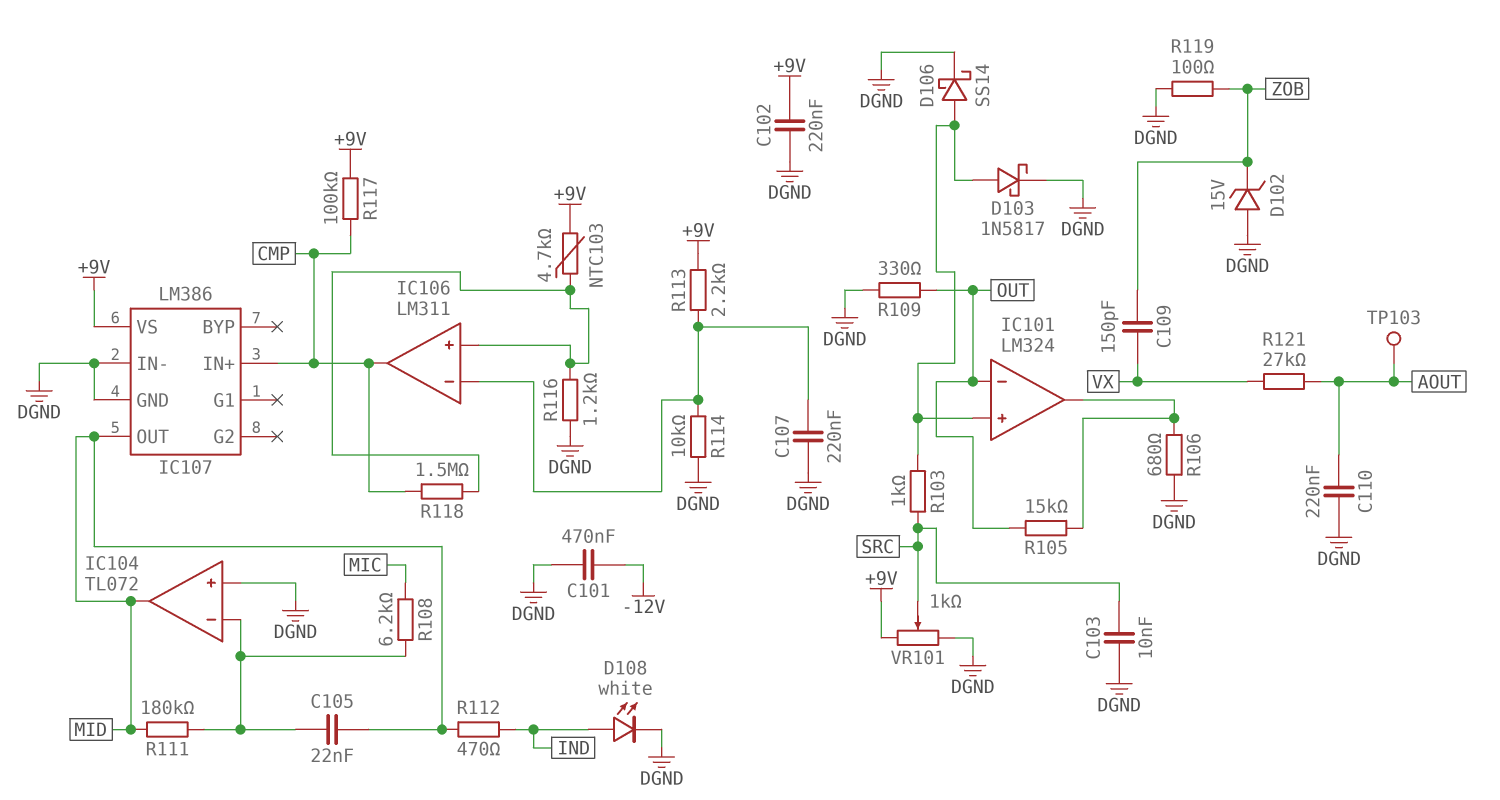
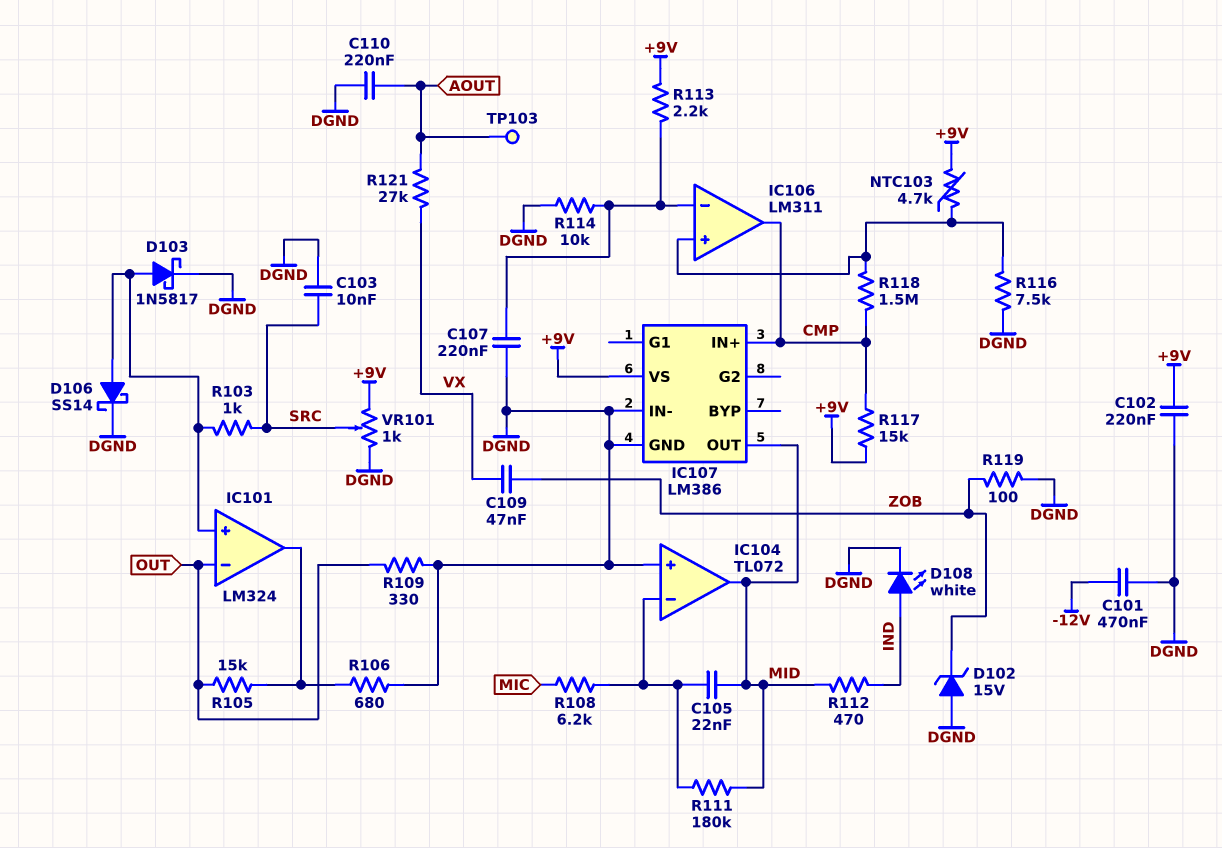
C109: 150pF (VX, ZOB) -> 47nF (VX, ZOB)
R116: 1.2k (DGND, IC106/in+) -> 7.5k (DGND, IC106/in+)
R117: 100k (+9V, CMP) -> 15k (+9V, CMP)

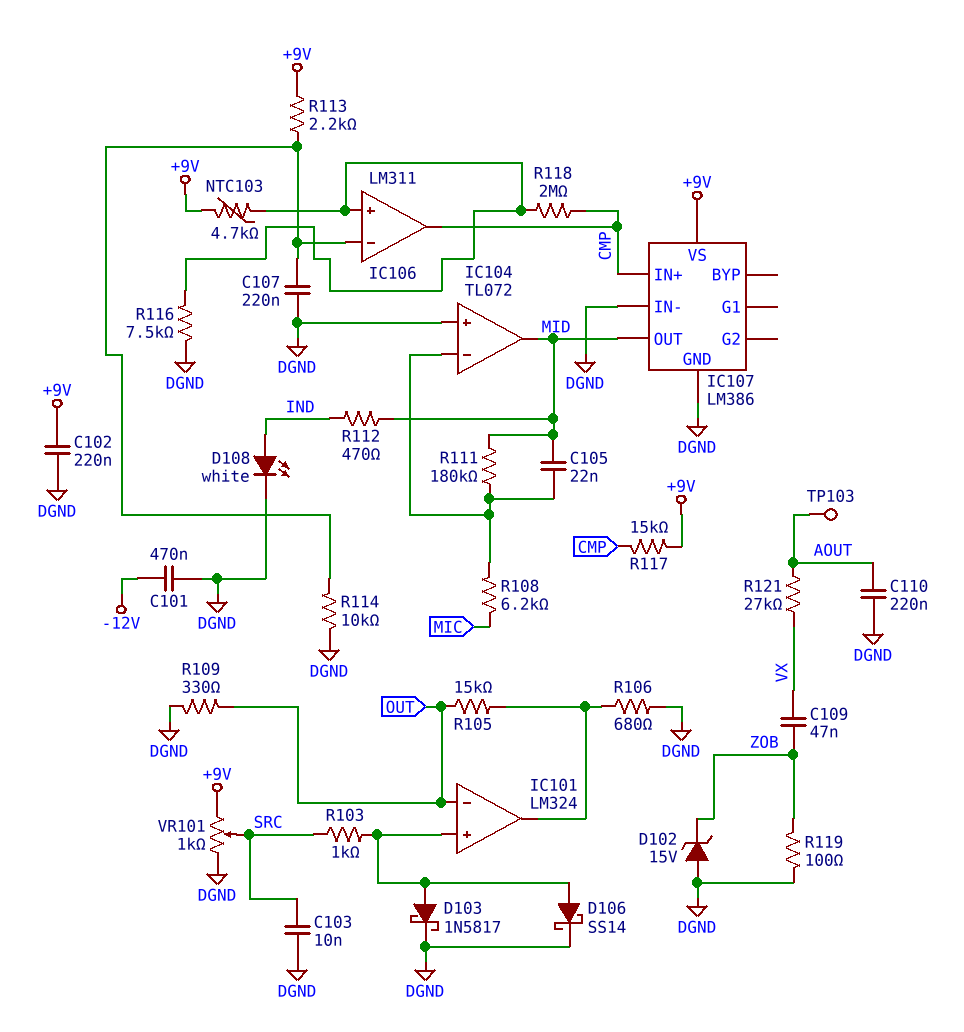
R118: 1.5M (CMP, IC106/in+) -> 2M (CMP, IC106/in+)

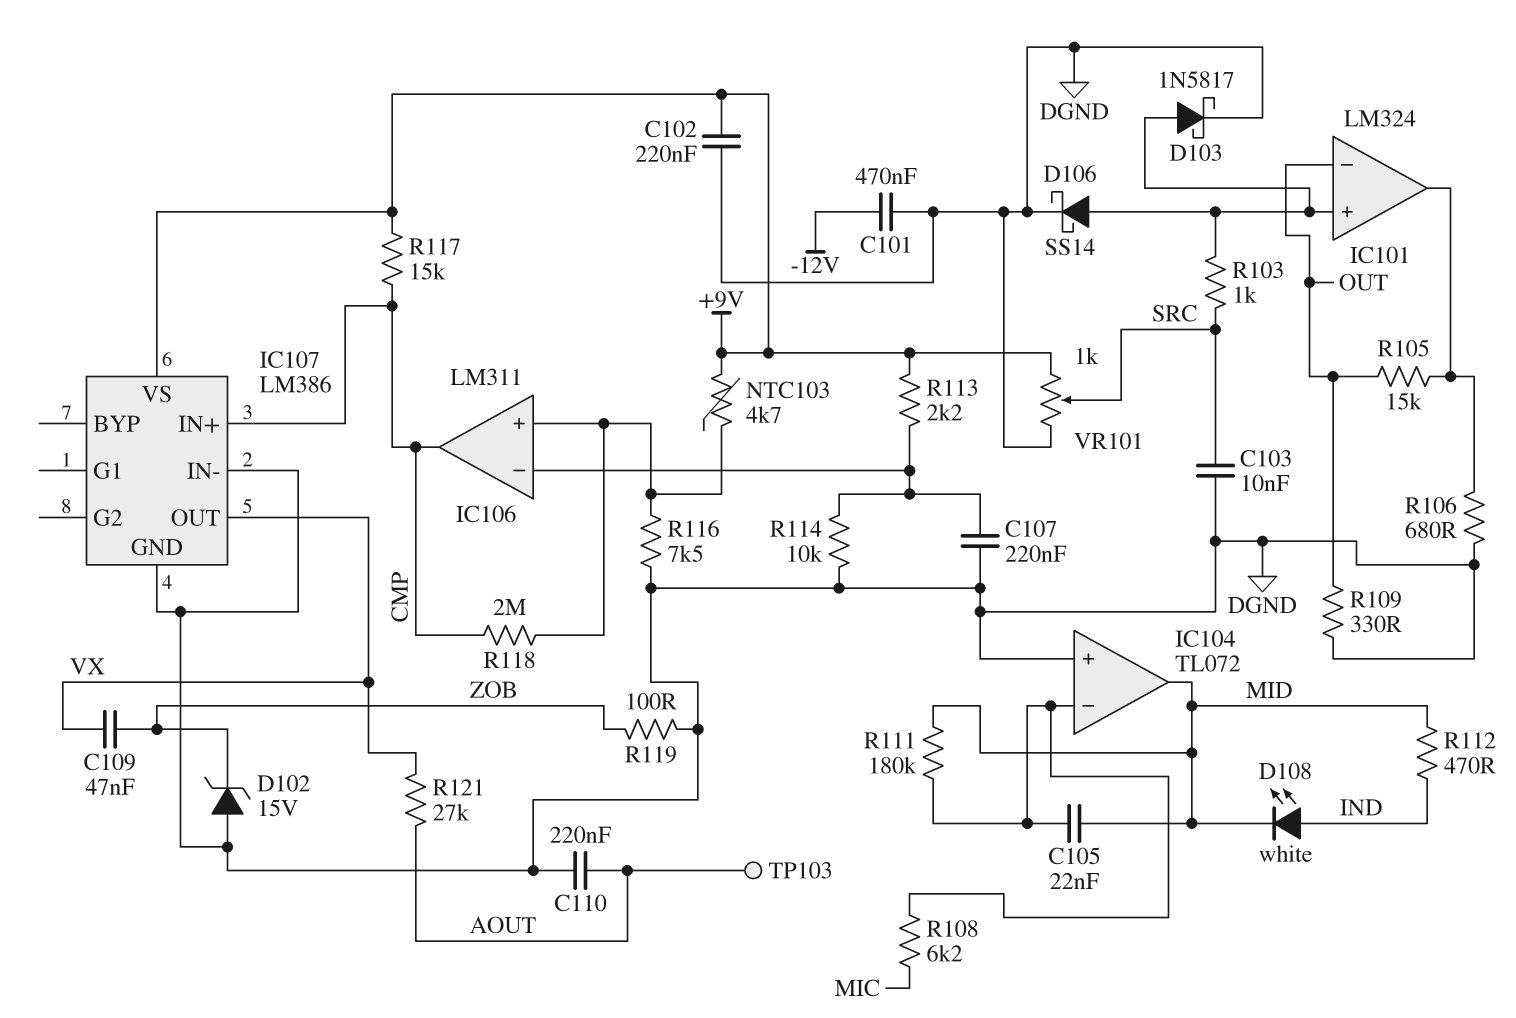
D108: LED white (A IND, K DGND) -> LED white (A IND, K MID)
IC107 pin OUT: MID -> VX

